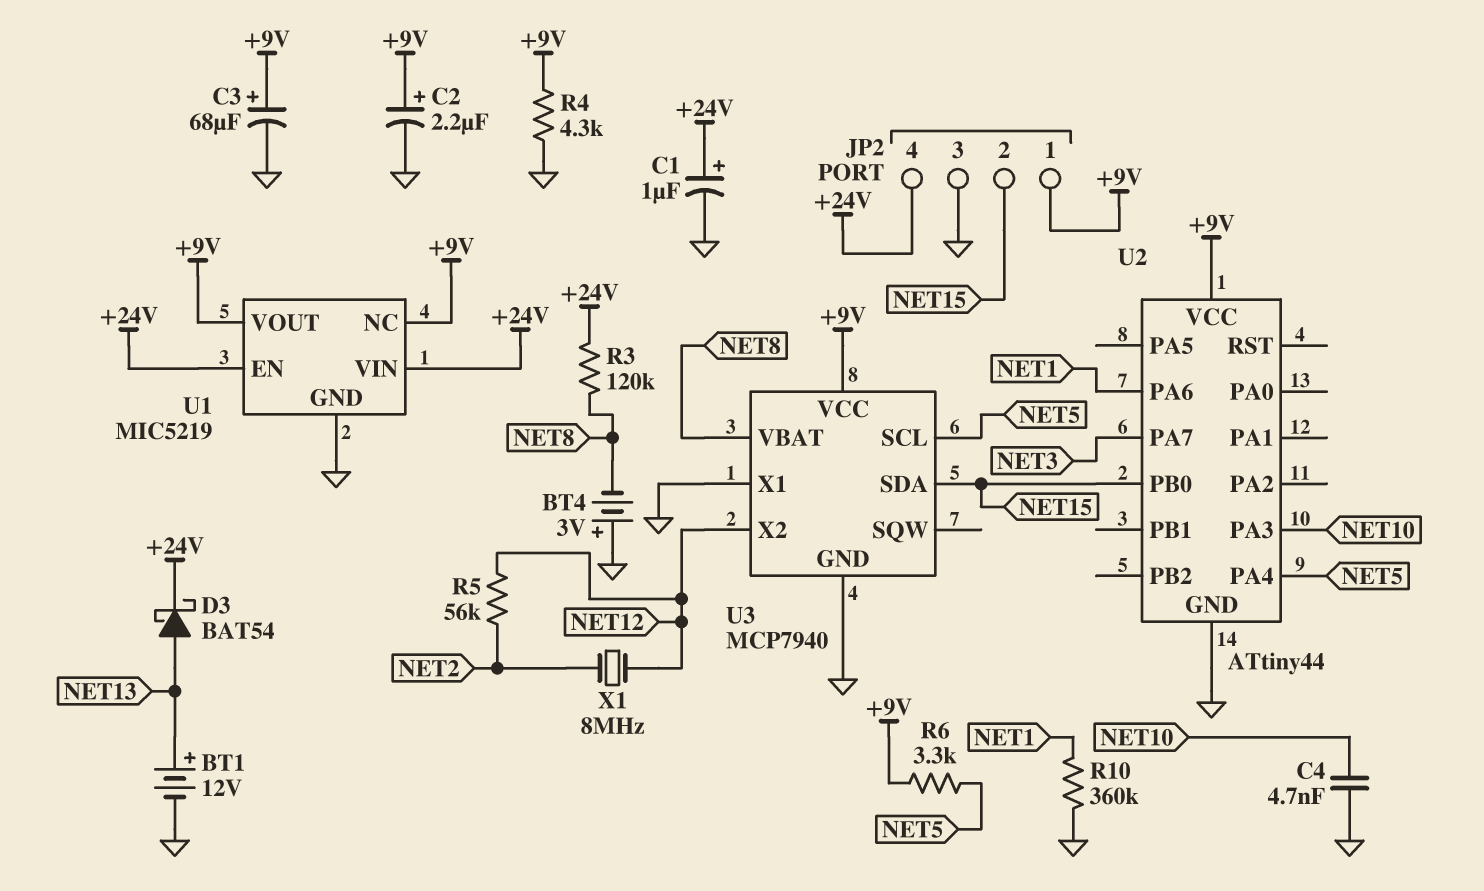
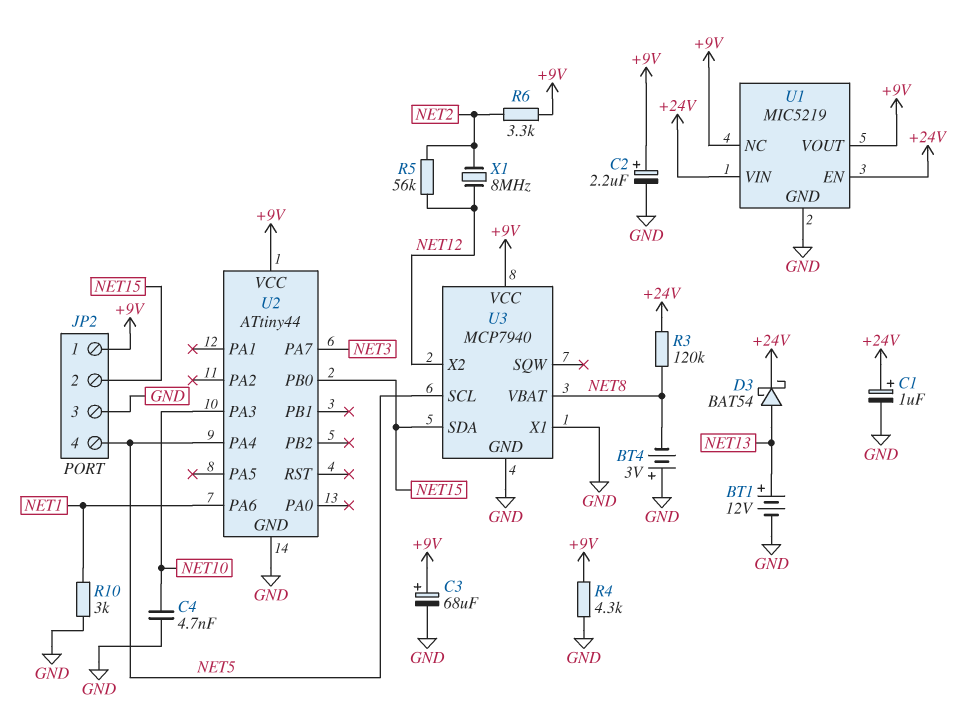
JP2 pin 4: +24V -> NET5
R6: 3.3k (+9V, NET5) -> 3.3k (+9V, NET2)
R10: 360k (GND, NET1) -> 3k (GND, NET1)

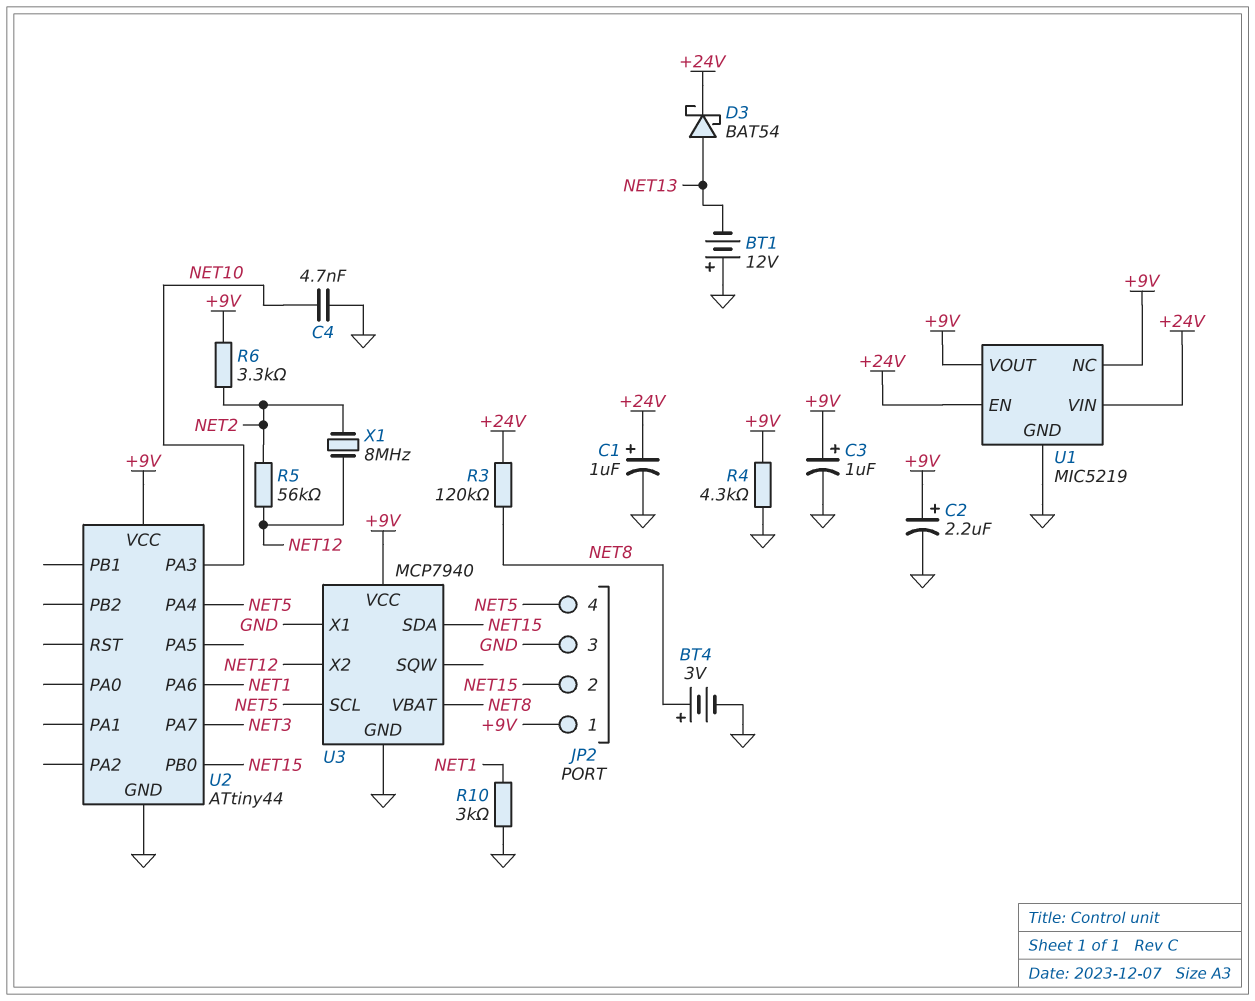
BT1: 12V (plus NET13, minus GND) -> 12V (plus GND, minus NET13)
BT4: 3V (plus GND, minus NET8) -> 3V (plus NET8, minus GND)
C3: 68uF (plus +9V, minus GND) -> 1uF (plus +9V, minus GND)

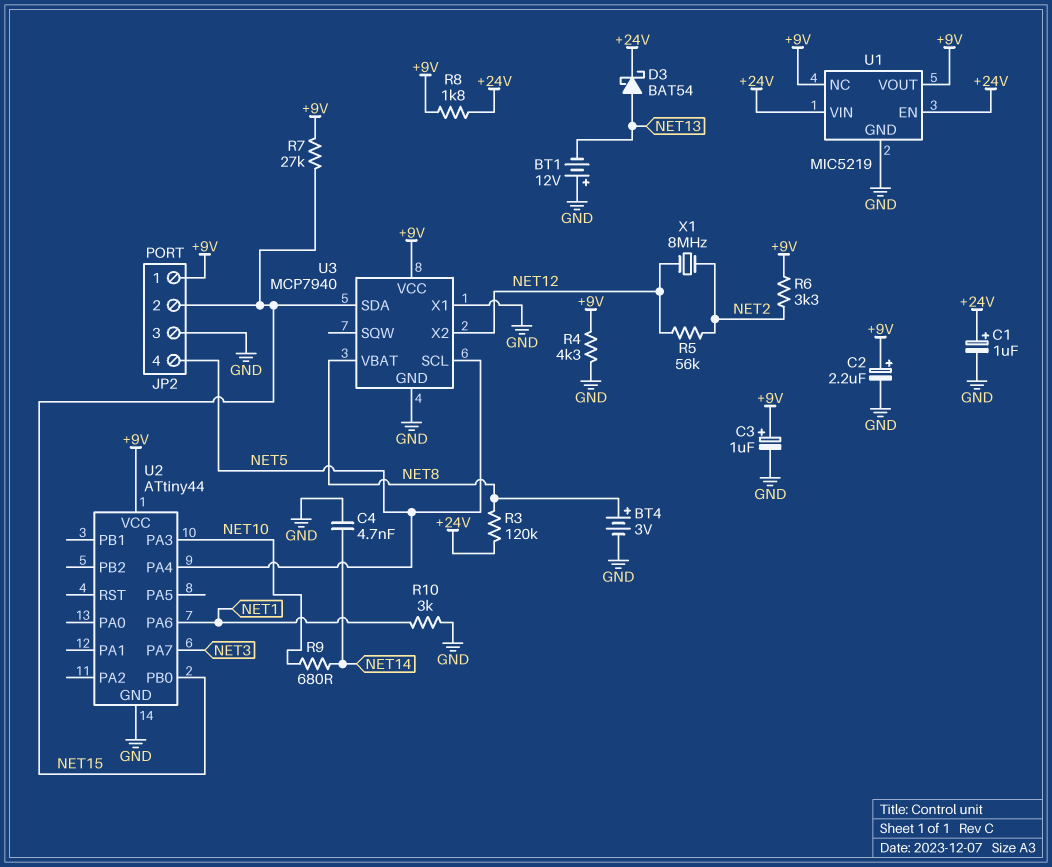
C4: 4.7nF (GND, NET10) -> 4.7nF (GND, NET14)
R7: none -> 27k (+9V, NET15)
R8: none -> 1.8k (+9V, +24V)
R9: none -> 680 (NET10, NET14)

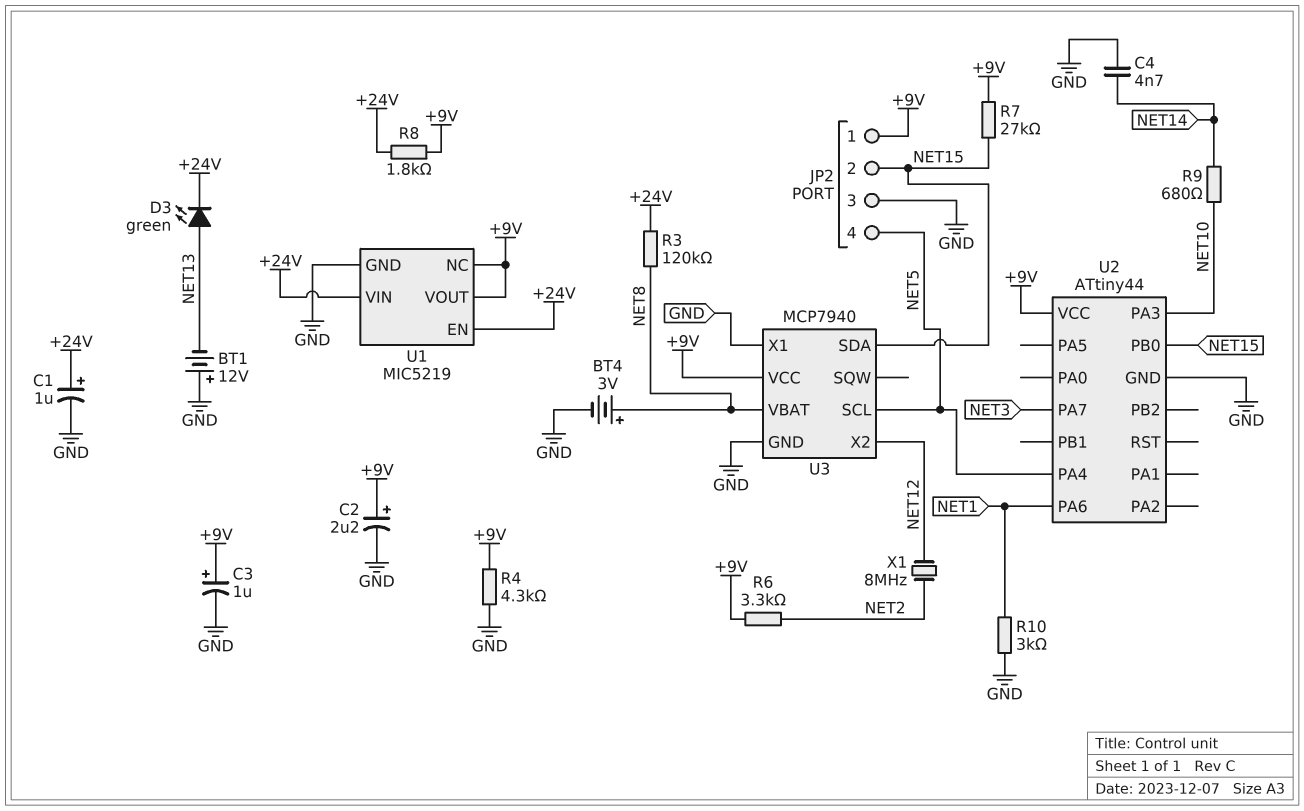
D3: schottky BAT54 (A NET13, K +24V) -> LED green (A NET13, K +24V)
R5: 56k (NET2, NET12) -> none

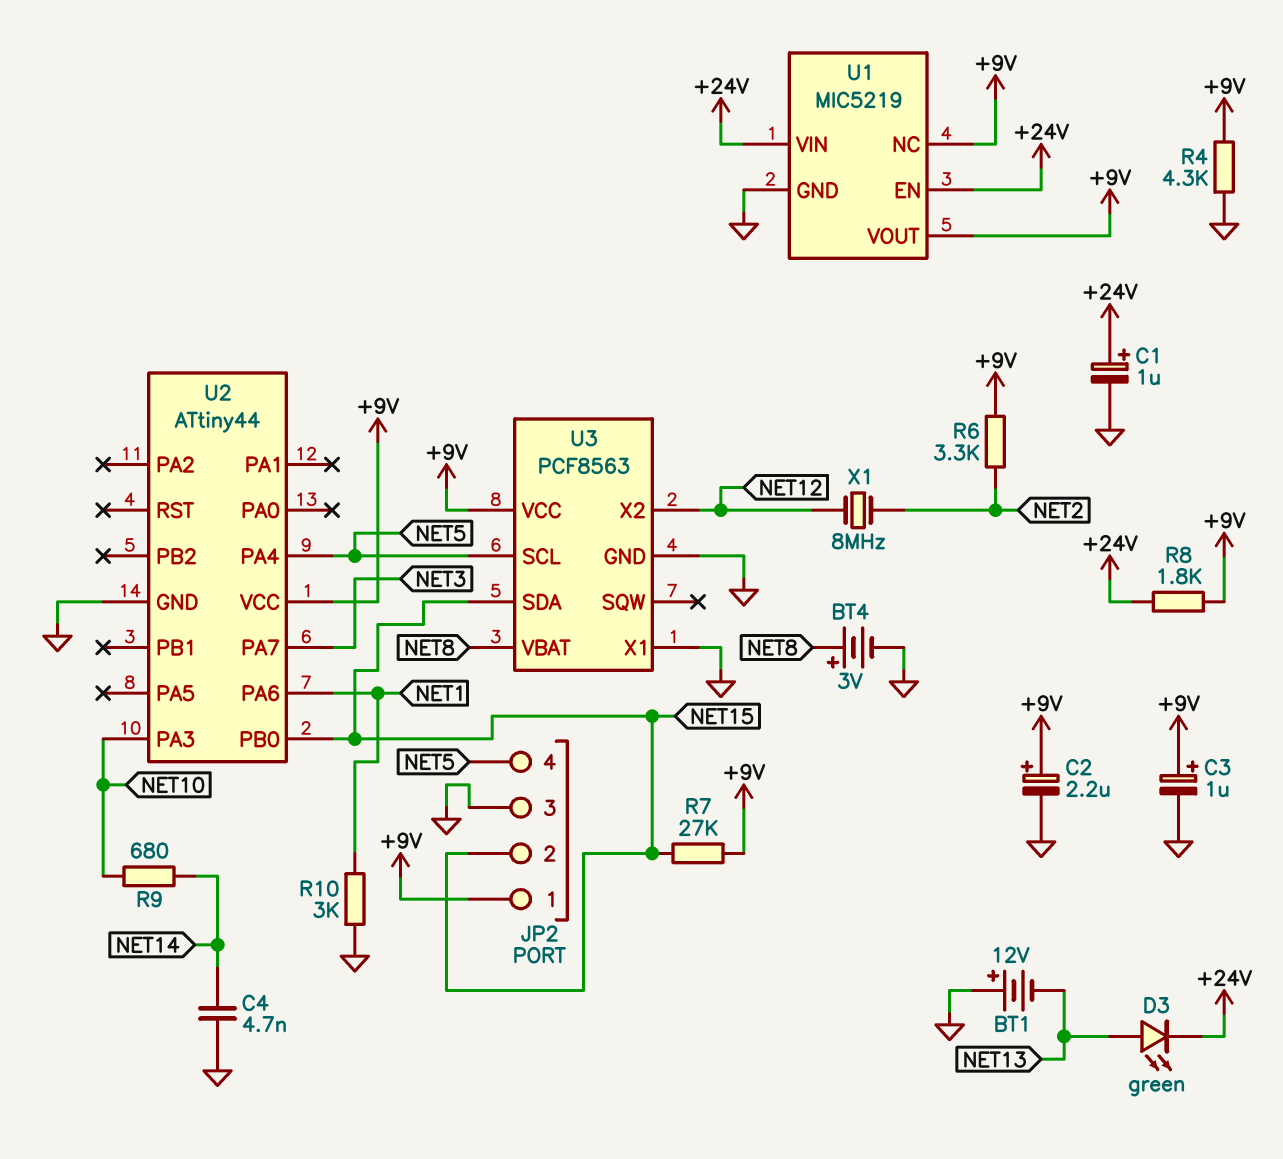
R3: 120k (+24V, NET8) -> none
U3: MCP7940 -> PCF8563

